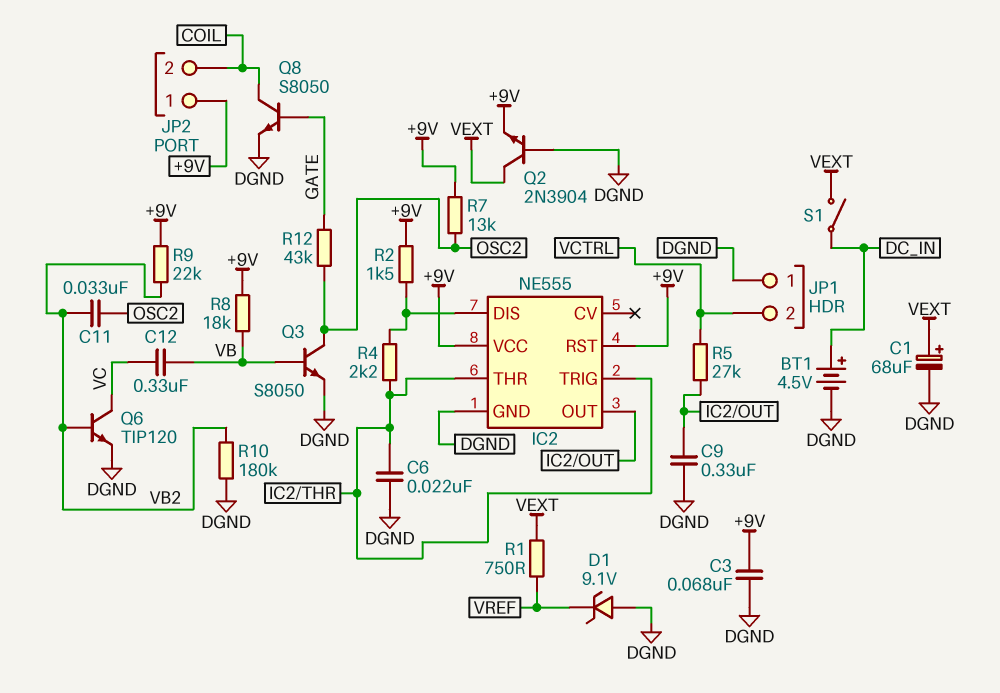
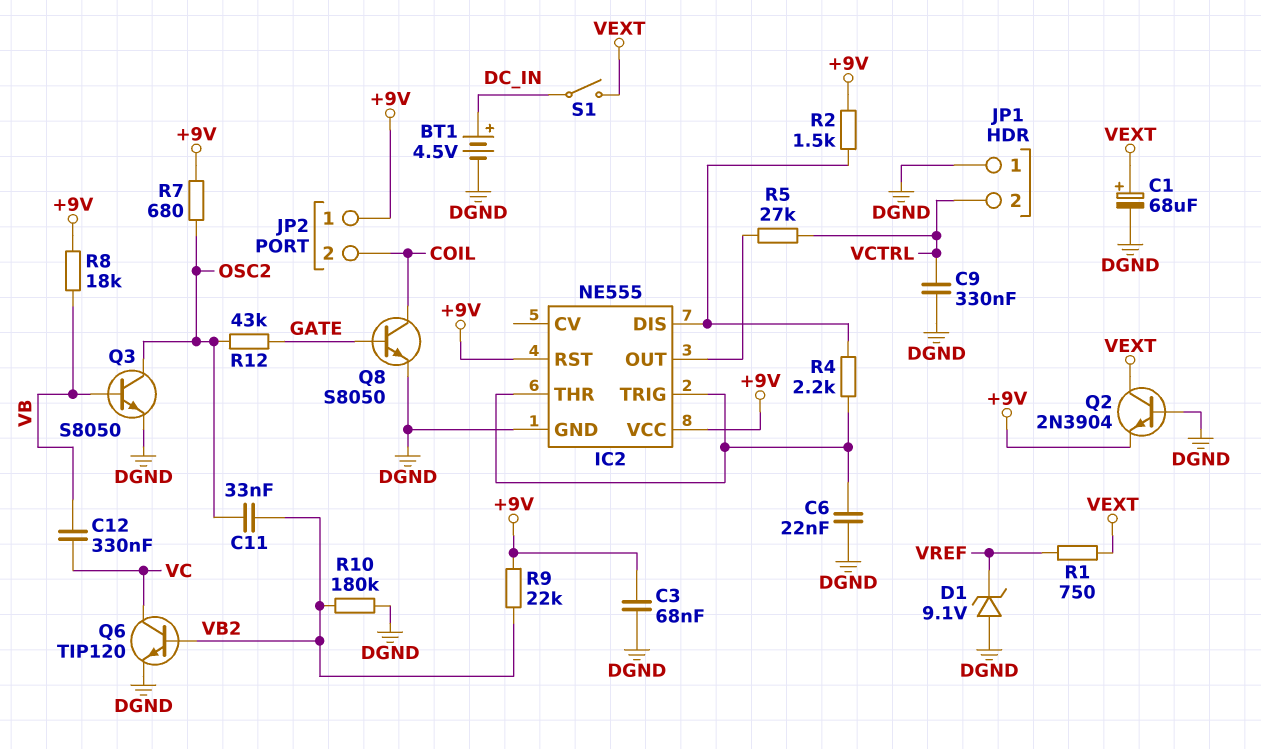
C9: 330nF (DGND, IC2/OUT) -> 330nF (DGND, VCTRL)
R7: 13k (+9V, OSC2) -> 680 (+9V, OSC2)

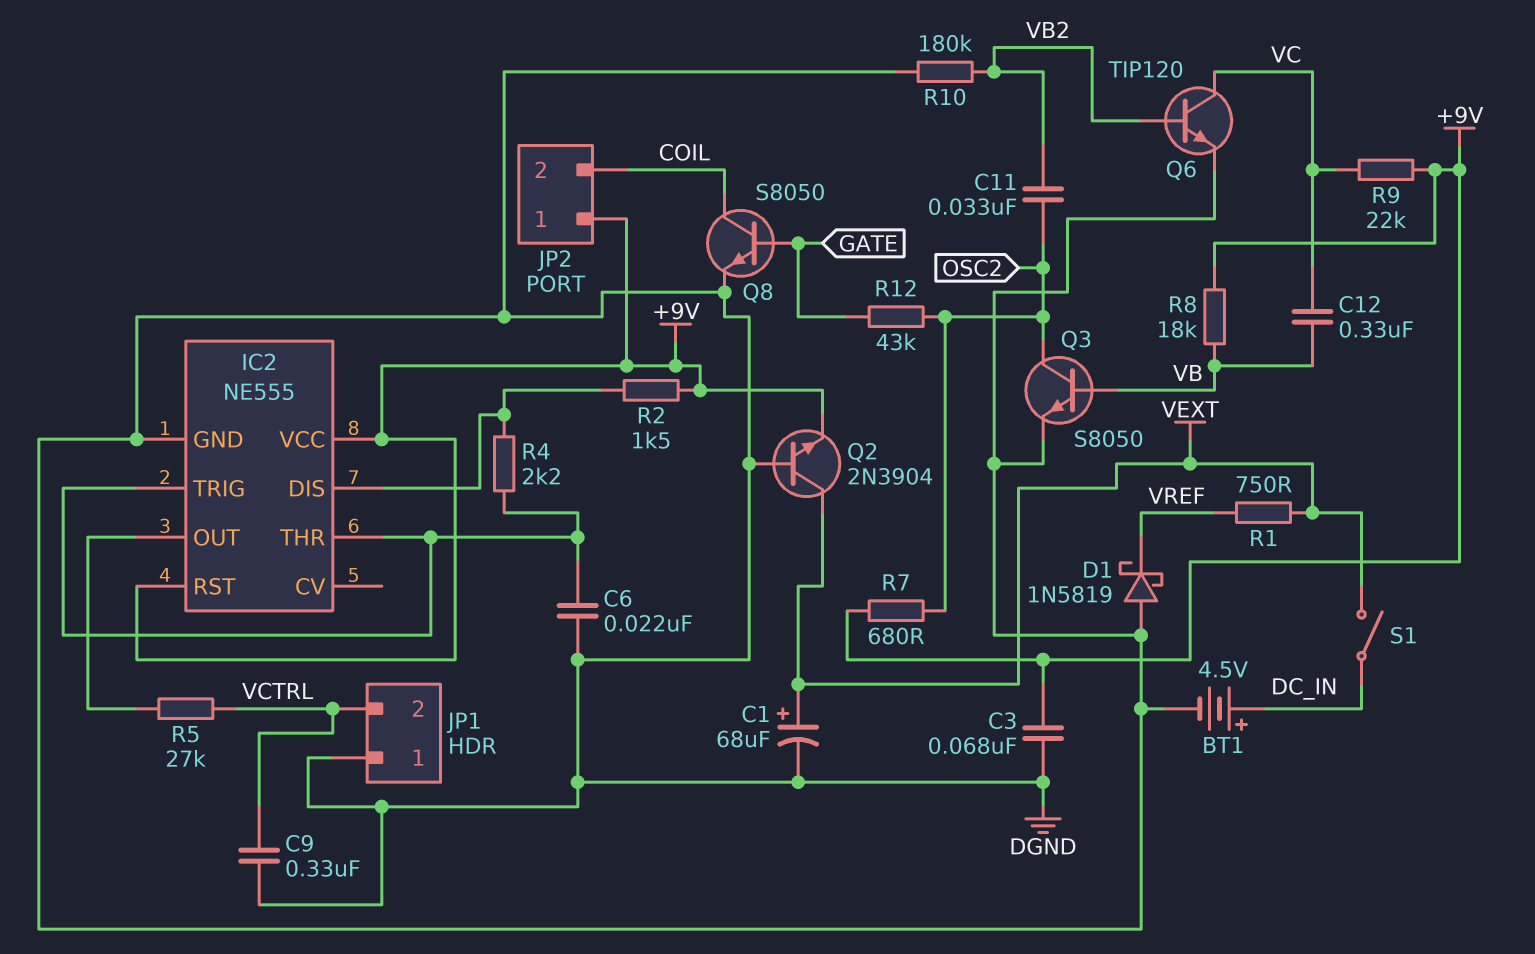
D1: zener 9.1V (A DGND, K VREF) -> schottky 1N5819 (A DGND, K VREF)
R9: 22k (+9V, VB2) -> 22k (+9V, VC)

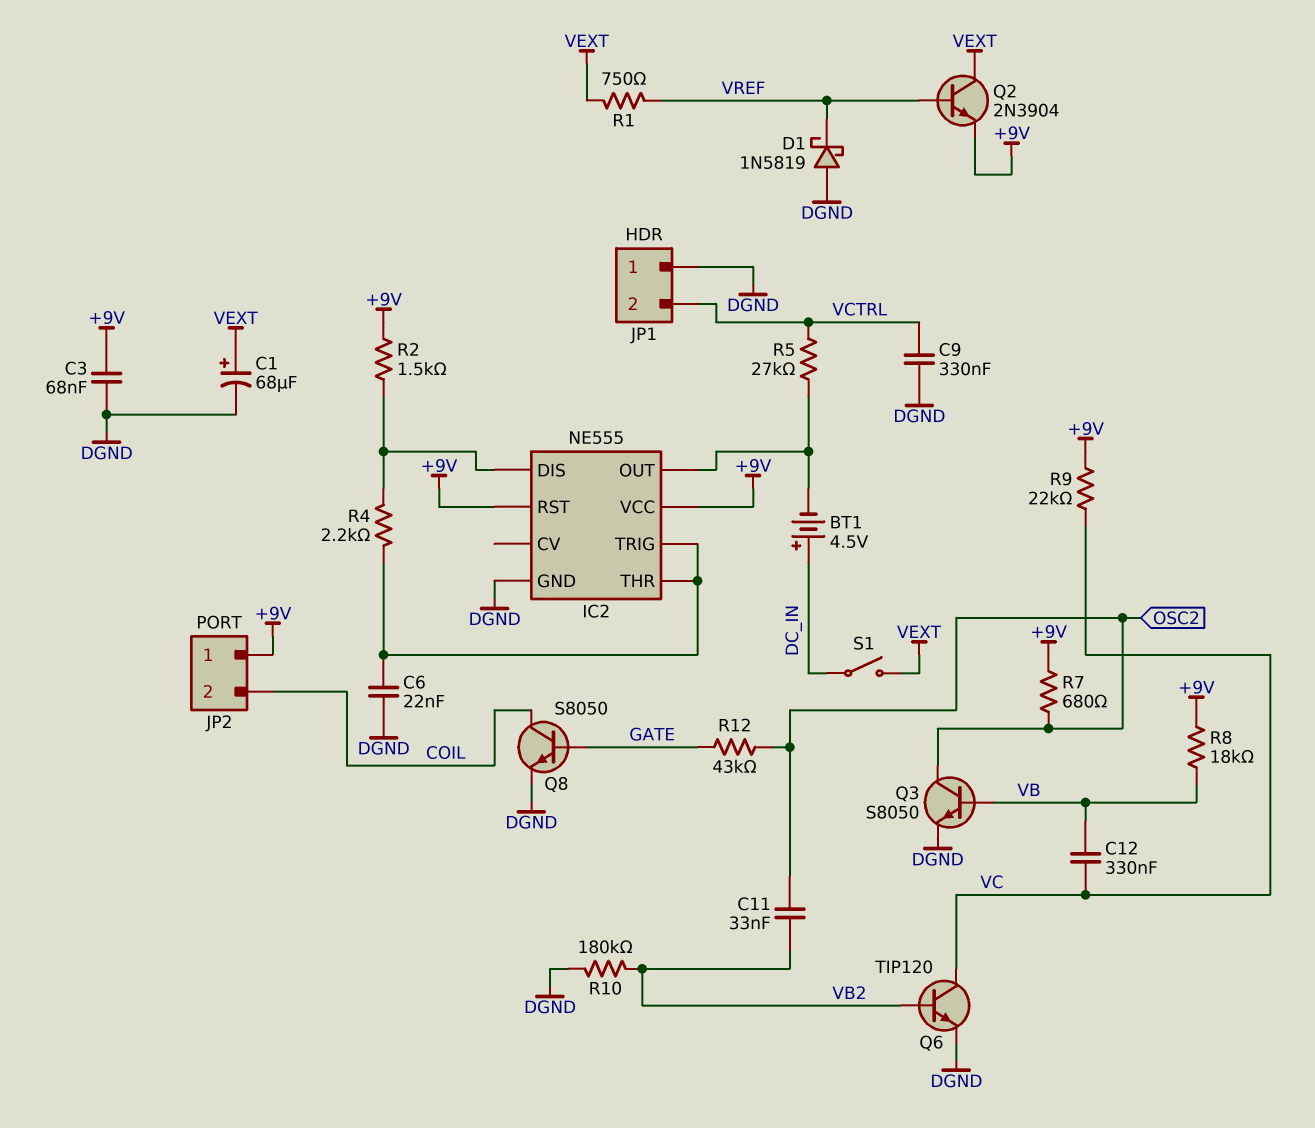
BT1: 4.5V (plus DC_IN, minus DGND) -> 4.5V (plus DC_IN, minus IC2/OUT)
Q2: NPN 2N3904 (B DGND, C VEXT, E +9V) -> NPN 2N3904 (B VREF, C VEXT, E +9V)

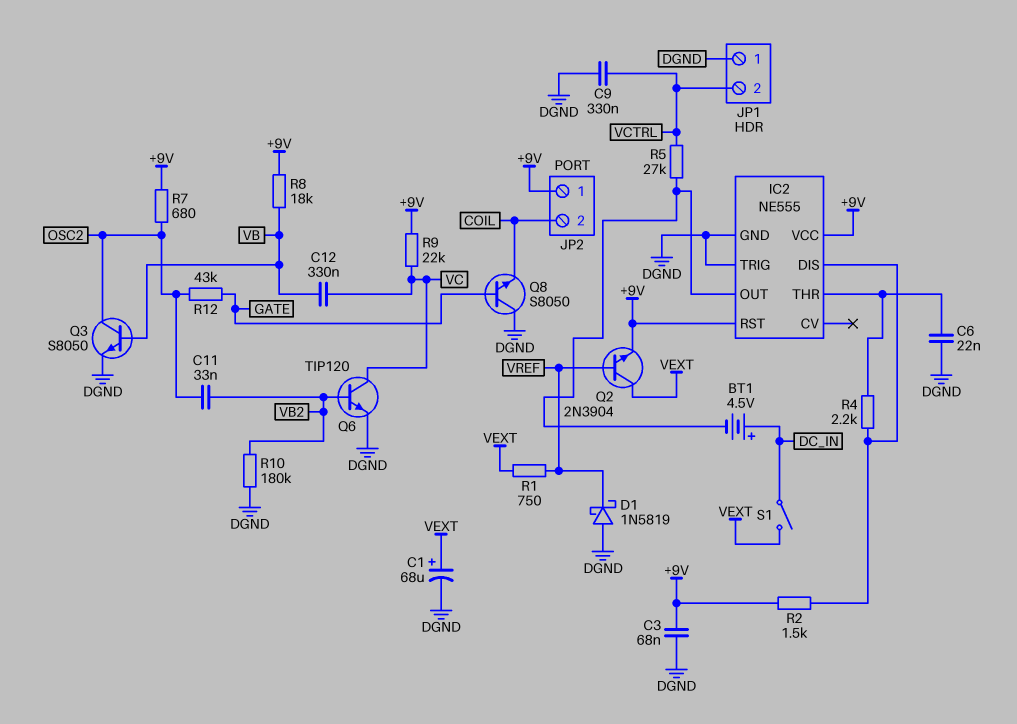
IC2 pin TRIG: IC2/THR -> DGND
Q8: NPN S8050 (B GATE, C COIL, E DGND) -> NPN S8050 (B GATE, C DGND, E COIL)

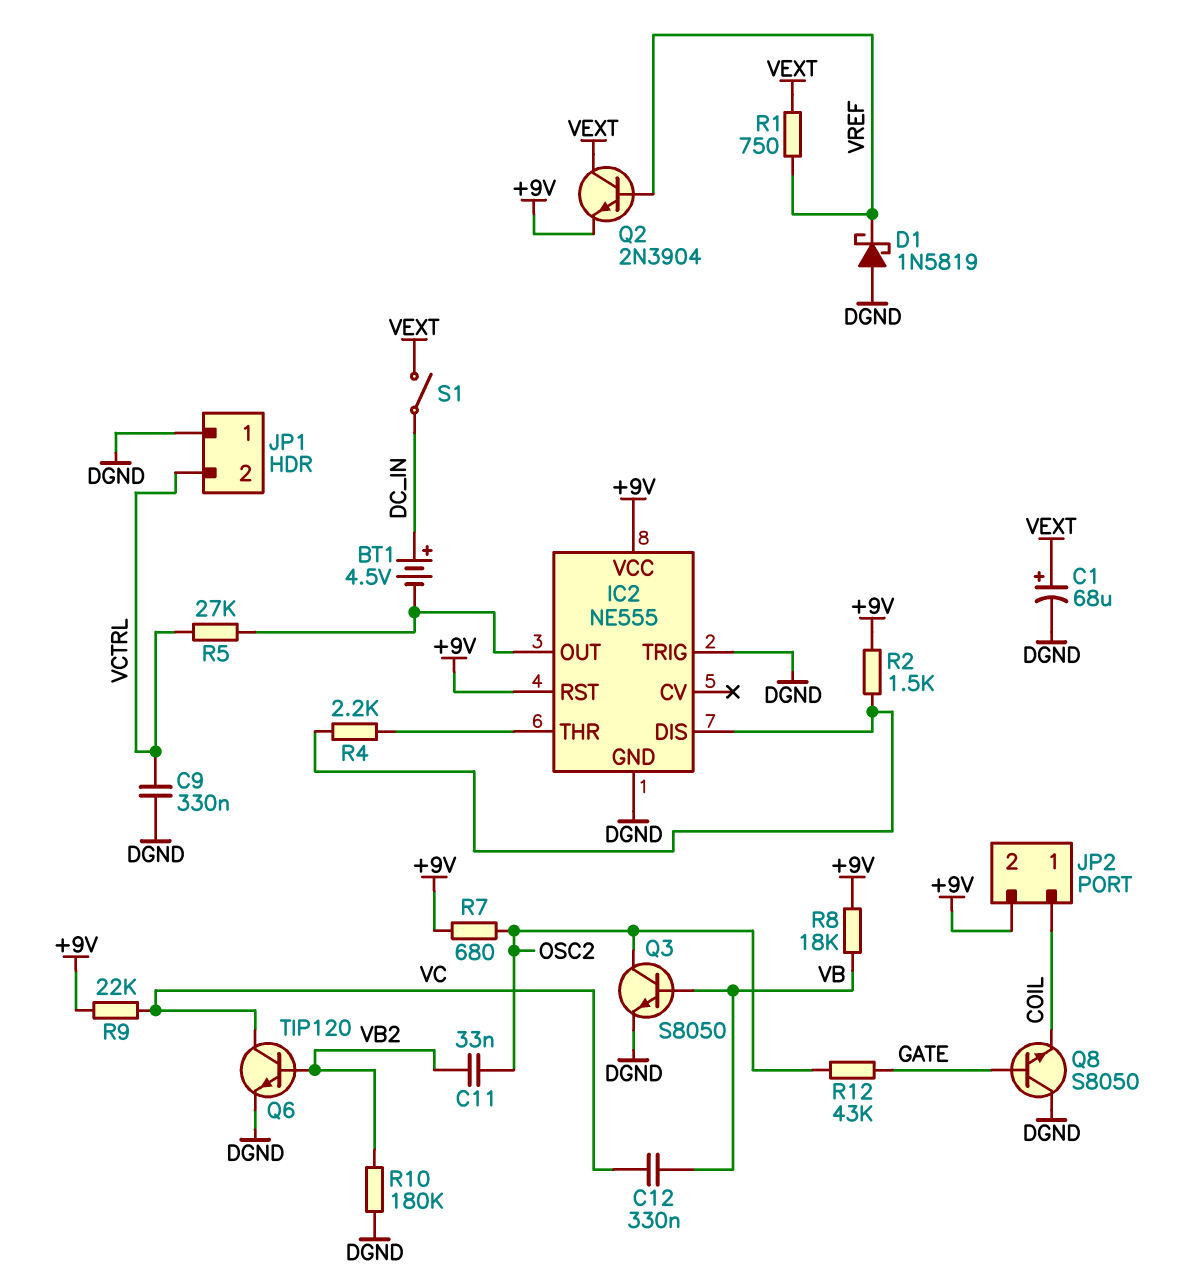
C3: 68nF (+9V, DGND) -> none
C6: 22nF (DGND, IC2/THR) -> none
JP2 pin 1: +9V -> COIL
JP2 pin 2: COIL -> +9V

